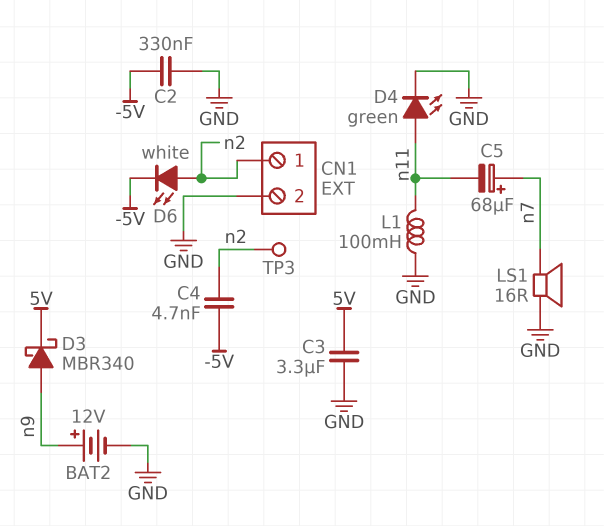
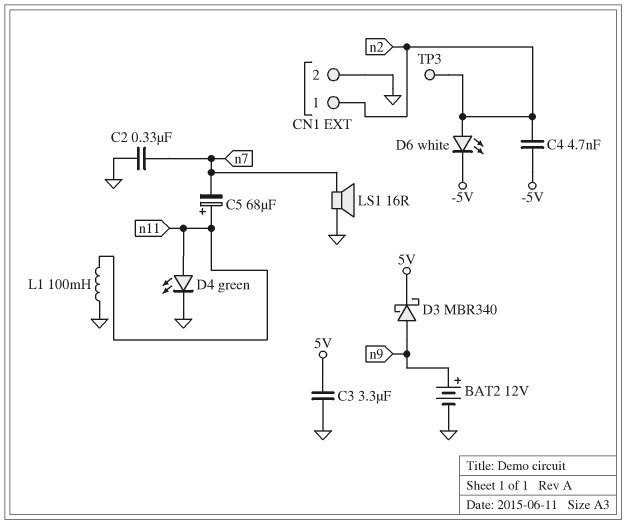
C2: 330nF (-5V, GND) -> 330nF (GND, n7)
C5: 68uF (plus n7, minus n11) -> 68uF (plus n11, minus n7)

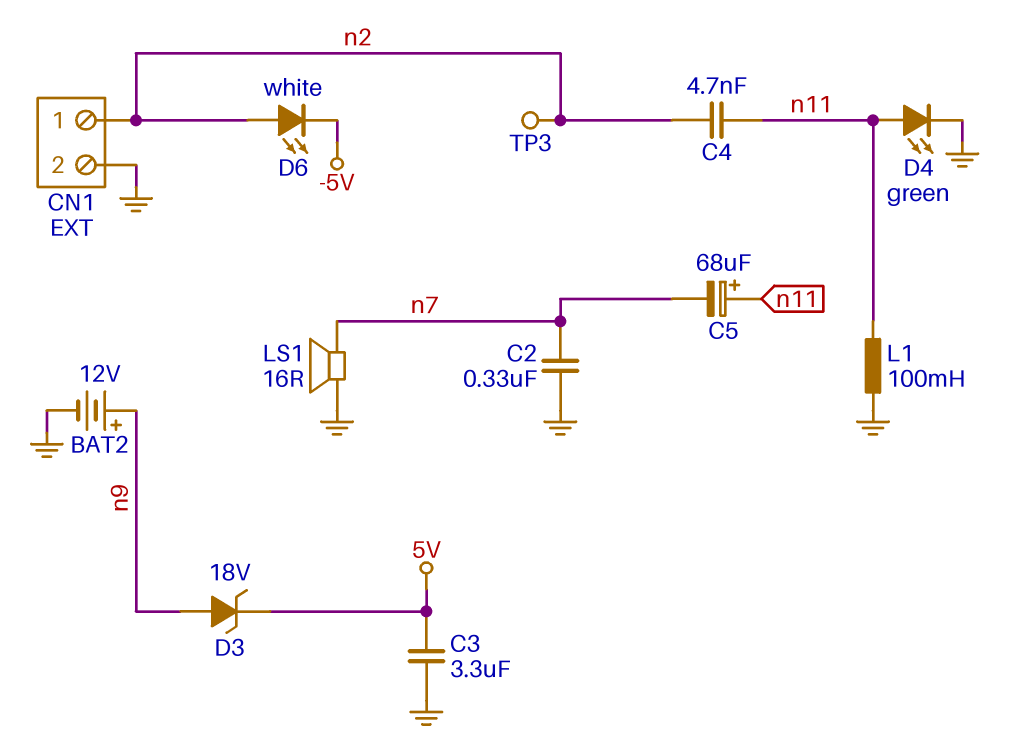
C4: 4.7nF (-5V, n2) -> 4.7nF (n2, n11)
D3: schottky MBR340 (A n9, K 5V) -> zener 18V (A n9, K 5V)

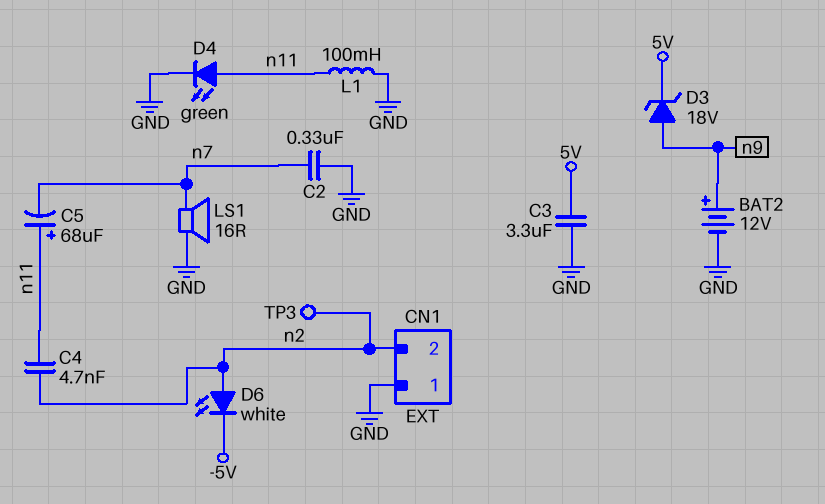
CN1 pin 1: n2 -> GND
CN1 pin 2: GND -> n2

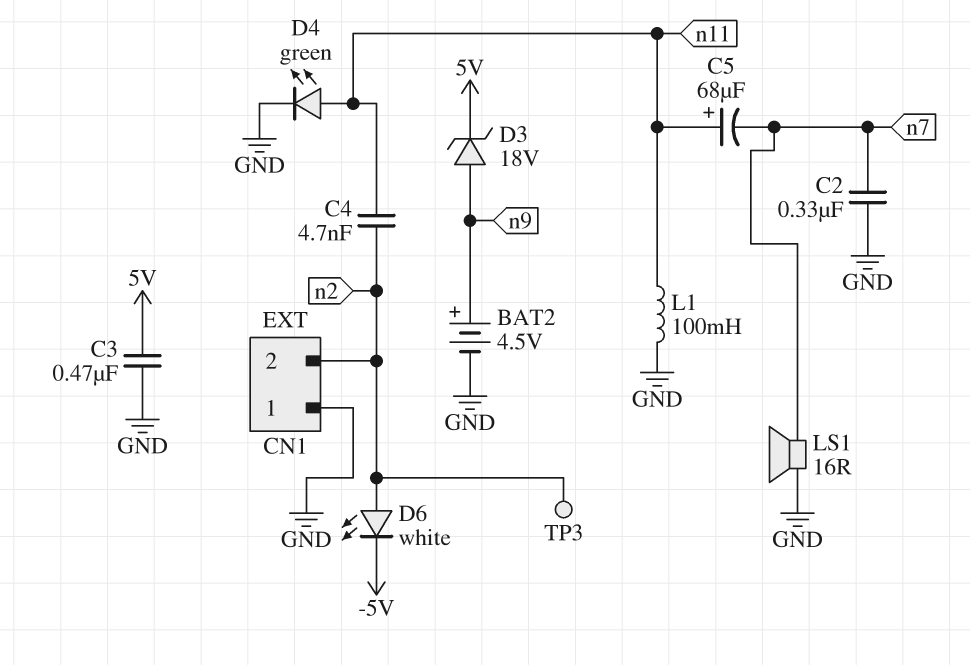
BAT2: 12V (plus n9, minus GND) -> 4.5V (plus n9, minus GND)
C3: 3.3uF (5V, GND) -> 470nF (5V, GND)

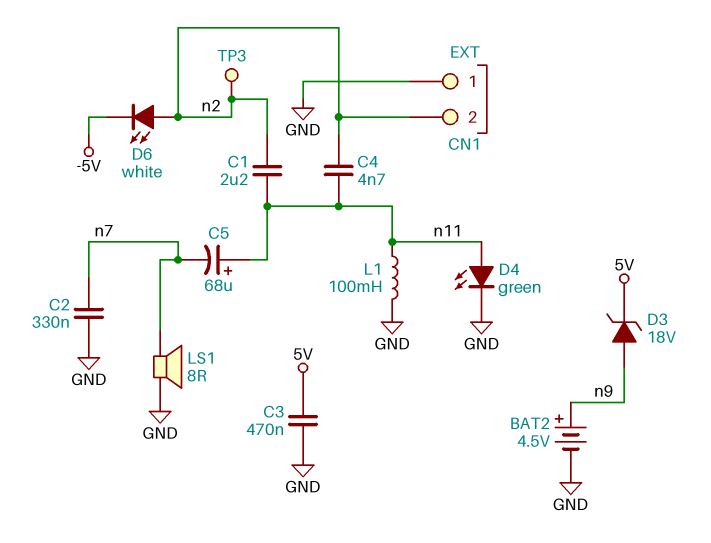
C1: none -> 2.2uF (n2, n11)
LS1: speaker 16R (GND, n7) -> speaker 8R (GND, n7)

